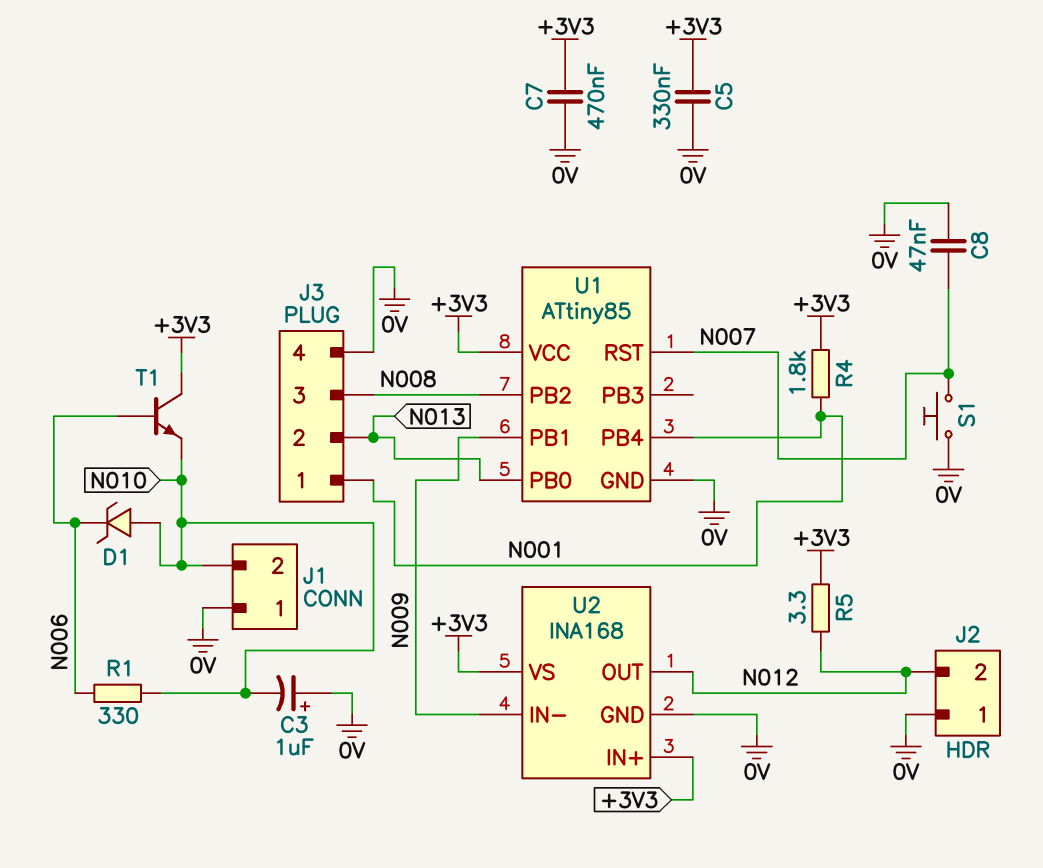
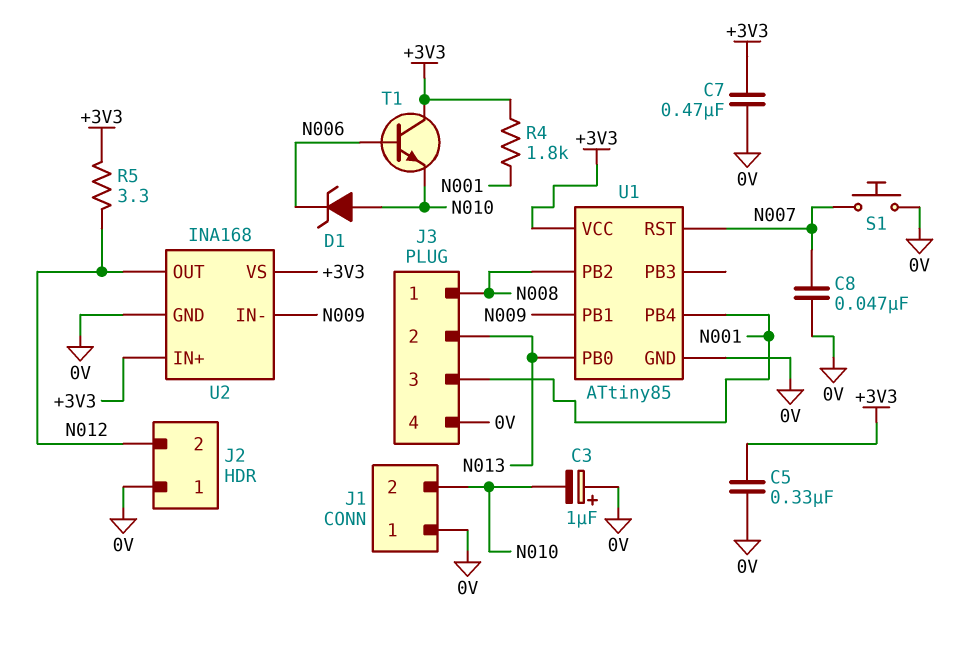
J3 pin 1: N001 -> N008
J3 pin 3: N008 -> N001
R1: 330 (N006, N010) -> none

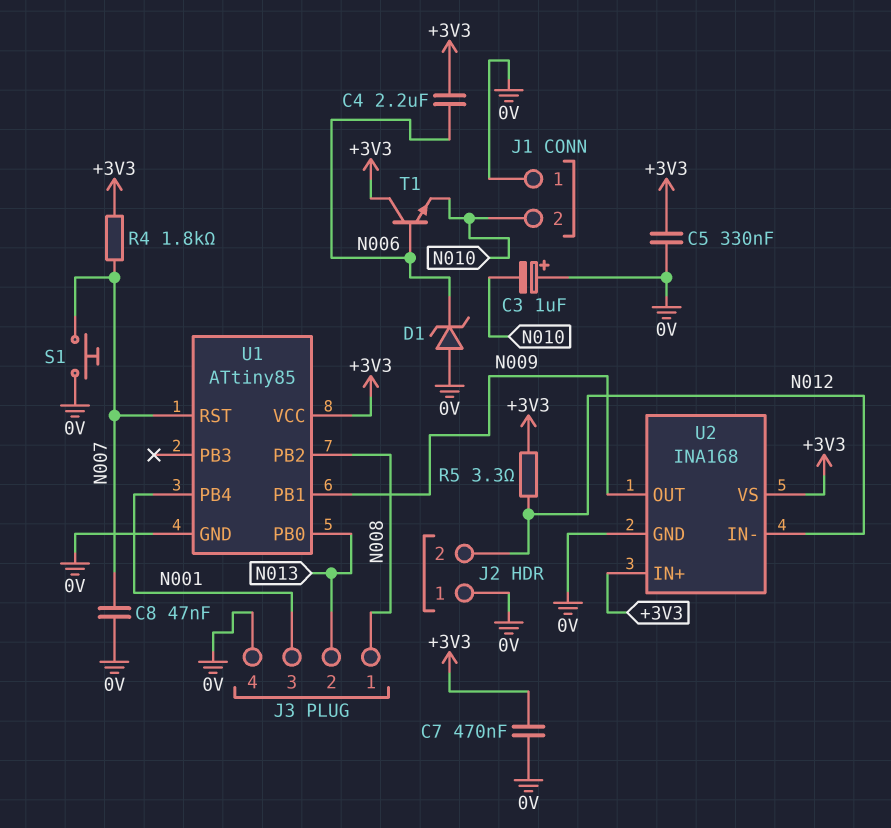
C4: none -> 2.2uF (+3V3, N006)
D1: zener (A N010, K N006) -> zener (A 0V, K N006)
R4: 1.8k (+3V3, N001) -> 1.8k (+3V3, N007)
U2 pin IN-: N009 -> N012
U2 pin OUT: N012 -> N009

